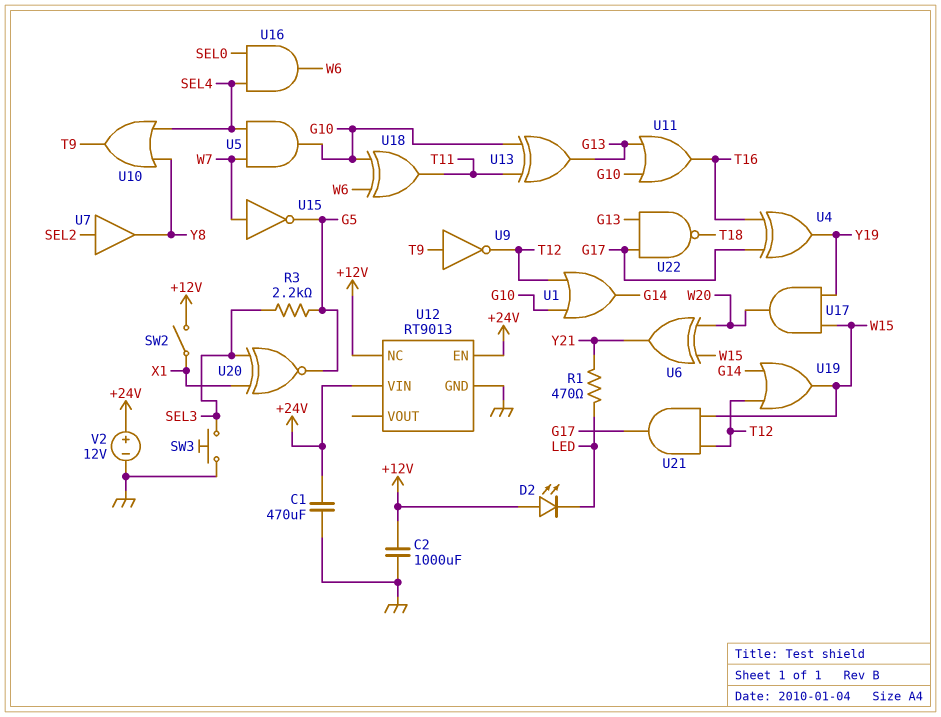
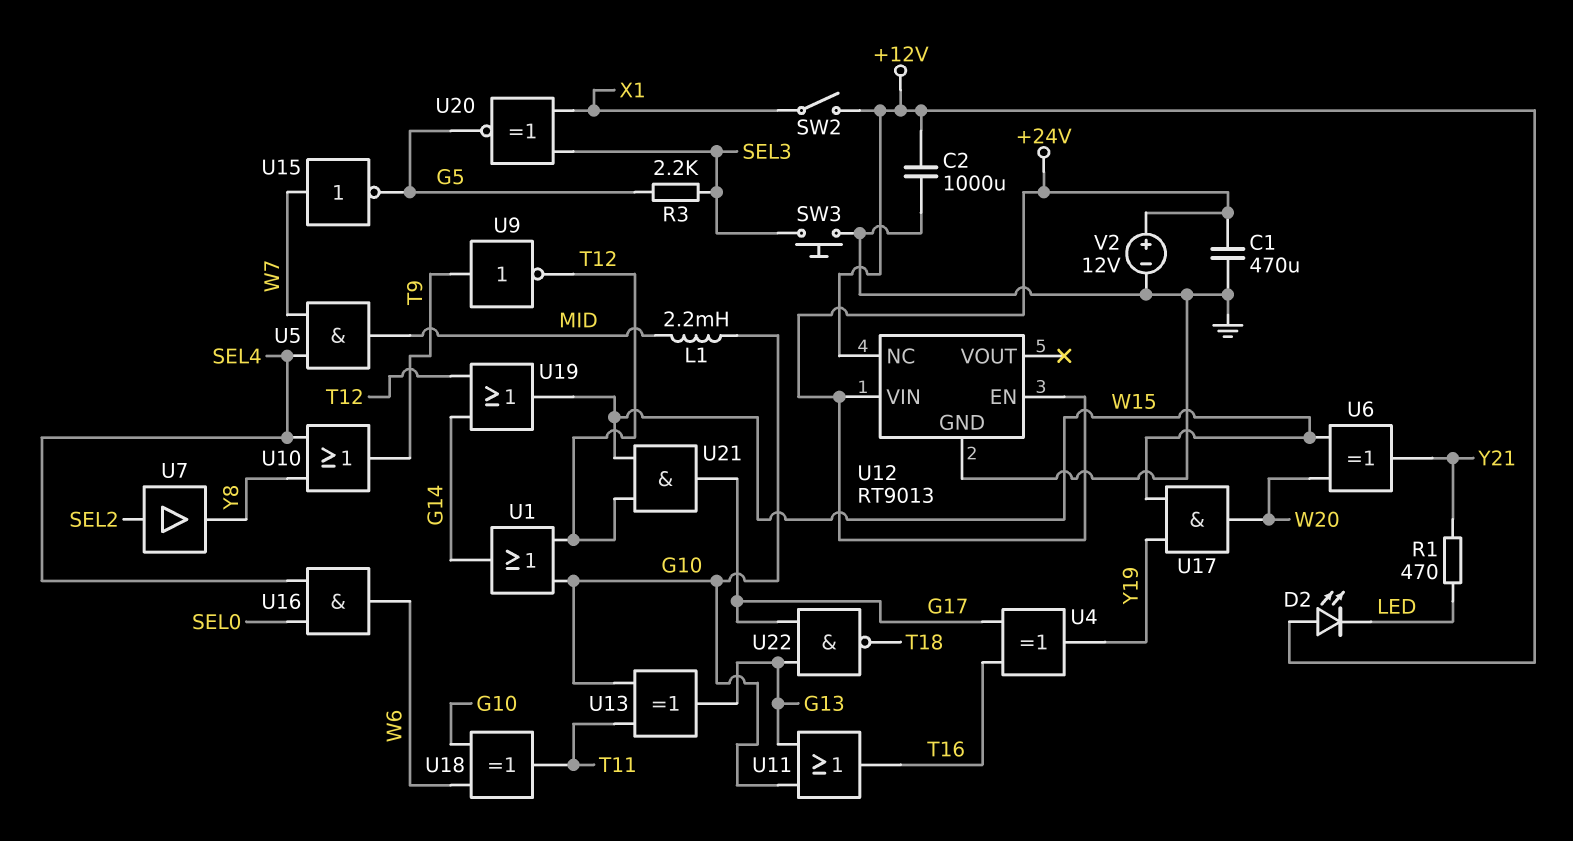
L1: none -> 2.2mH (G10, MID)
U5: AND (in SEL4, in W7, out G10) -> AND (in SEL4, in W7, out MID)

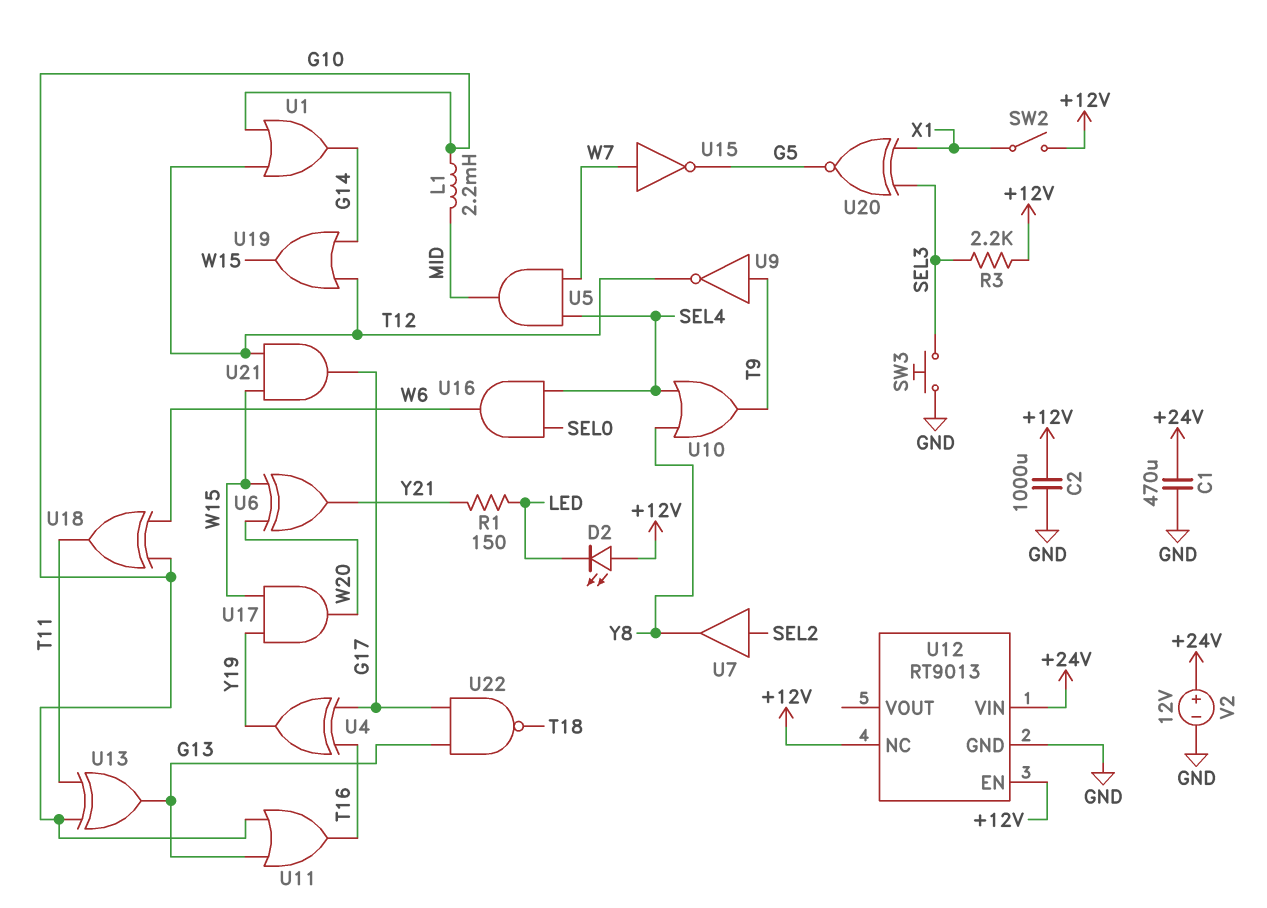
R1: 470 (LED, Y21) -> 150 (LED, Y21)
R3: 2.2k (G5, SEL3) -> 2.2k (+12V, SEL3)
U12 pin EN: +24V -> +12V

